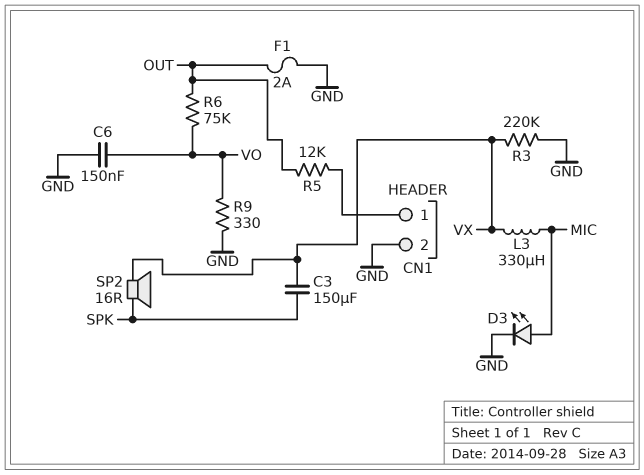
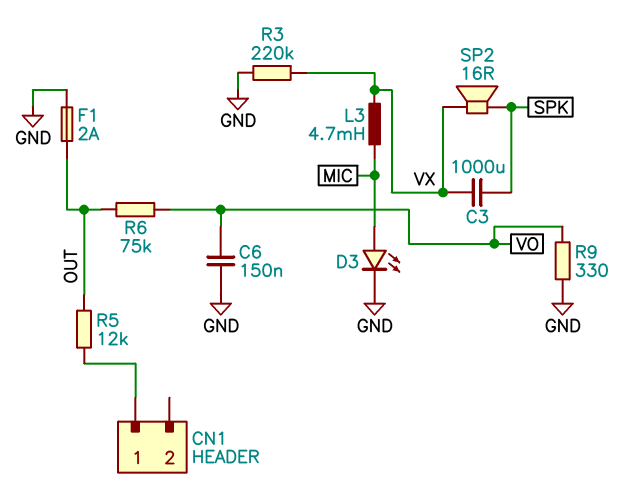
C3: 150uF (SPK, VX) -> 1000uF (SPK, VX)
CN1 pin 2: GND -> none
L3: 330uH (MIC, VX) -> 4.7mH (MIC, VX)

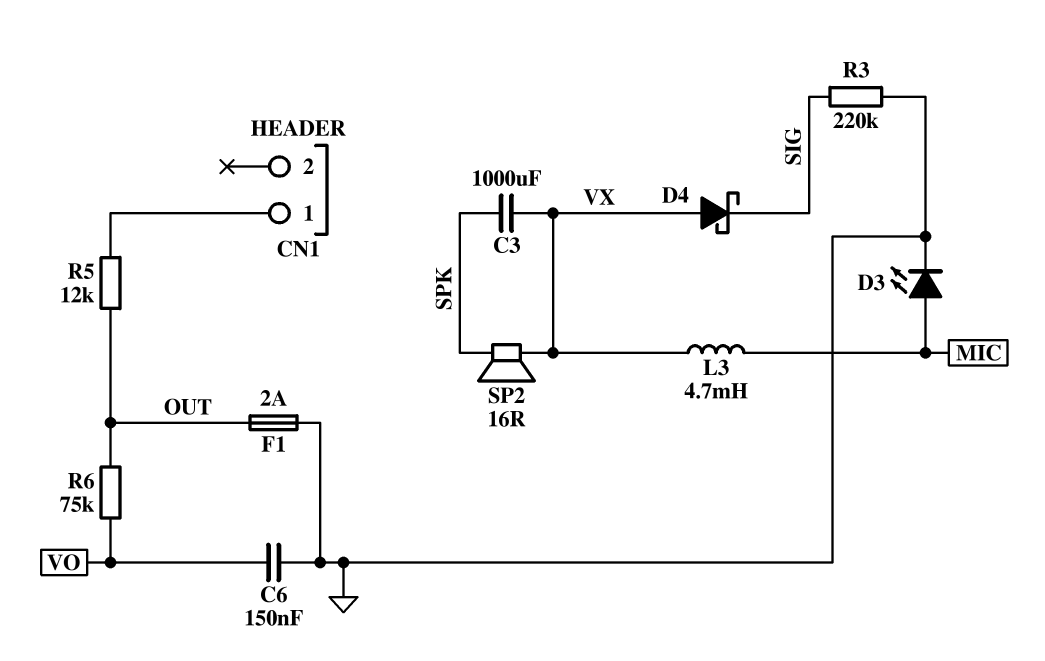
D4: none -> schottky (A VX, K SIG)
R3: 220k (GND, VX) -> 220k (GND, SIG)
R9: 330 (GND, VO) -> none

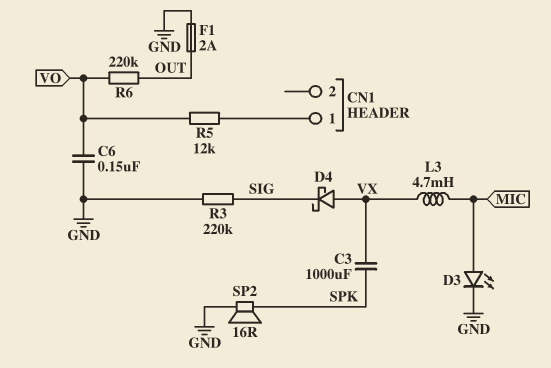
R5: 12k (CN1/1, OUT) -> 12k (CN1/1, VO)
R6: 75k (OUT, VO) -> 220k (OUT, VO)
SP2: speaker 16R (SPK, VX) -> speaker 16R (GND, SPK)

